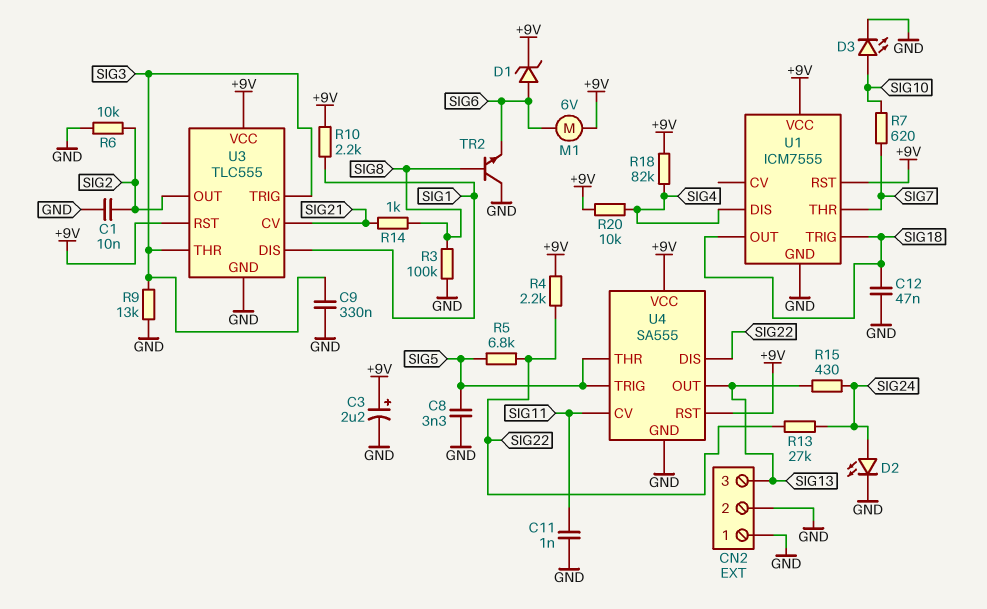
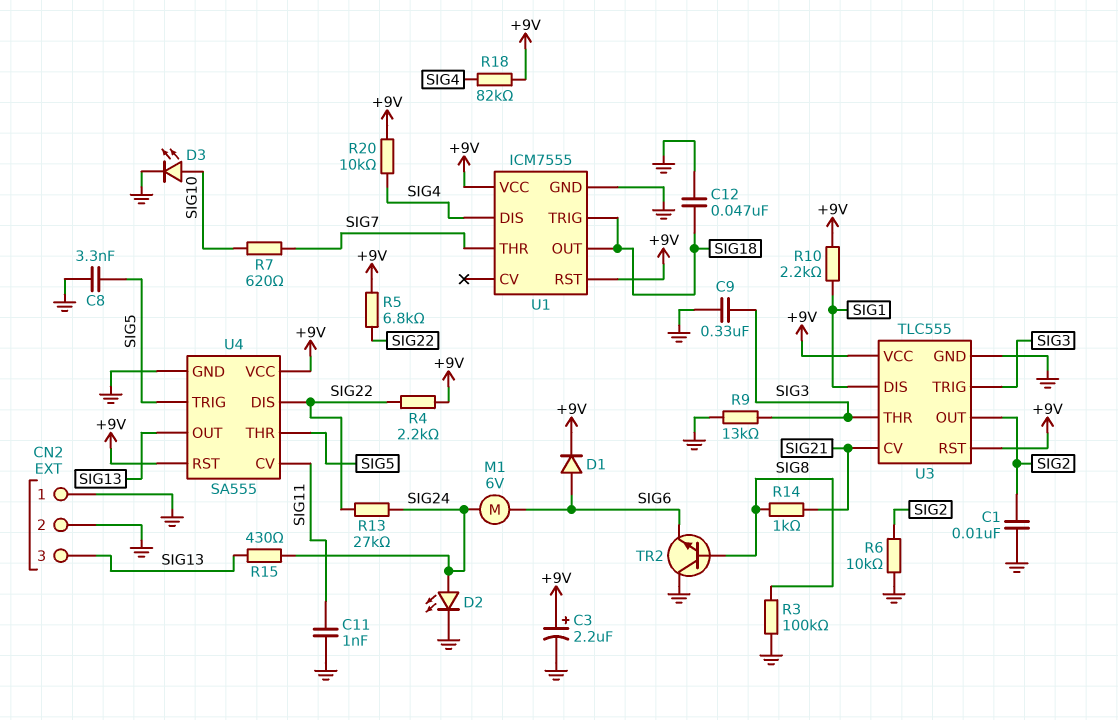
D1: zener (A SIG6, K +9V) -> diode (A SIG6, K +9V)
M1: motor 6V (+9V, SIG6) -> motor 6V (SIG6, SIG24)
R5: 6.8k (SIG5, SIG22) -> 6.8k (+9V, SIG22)

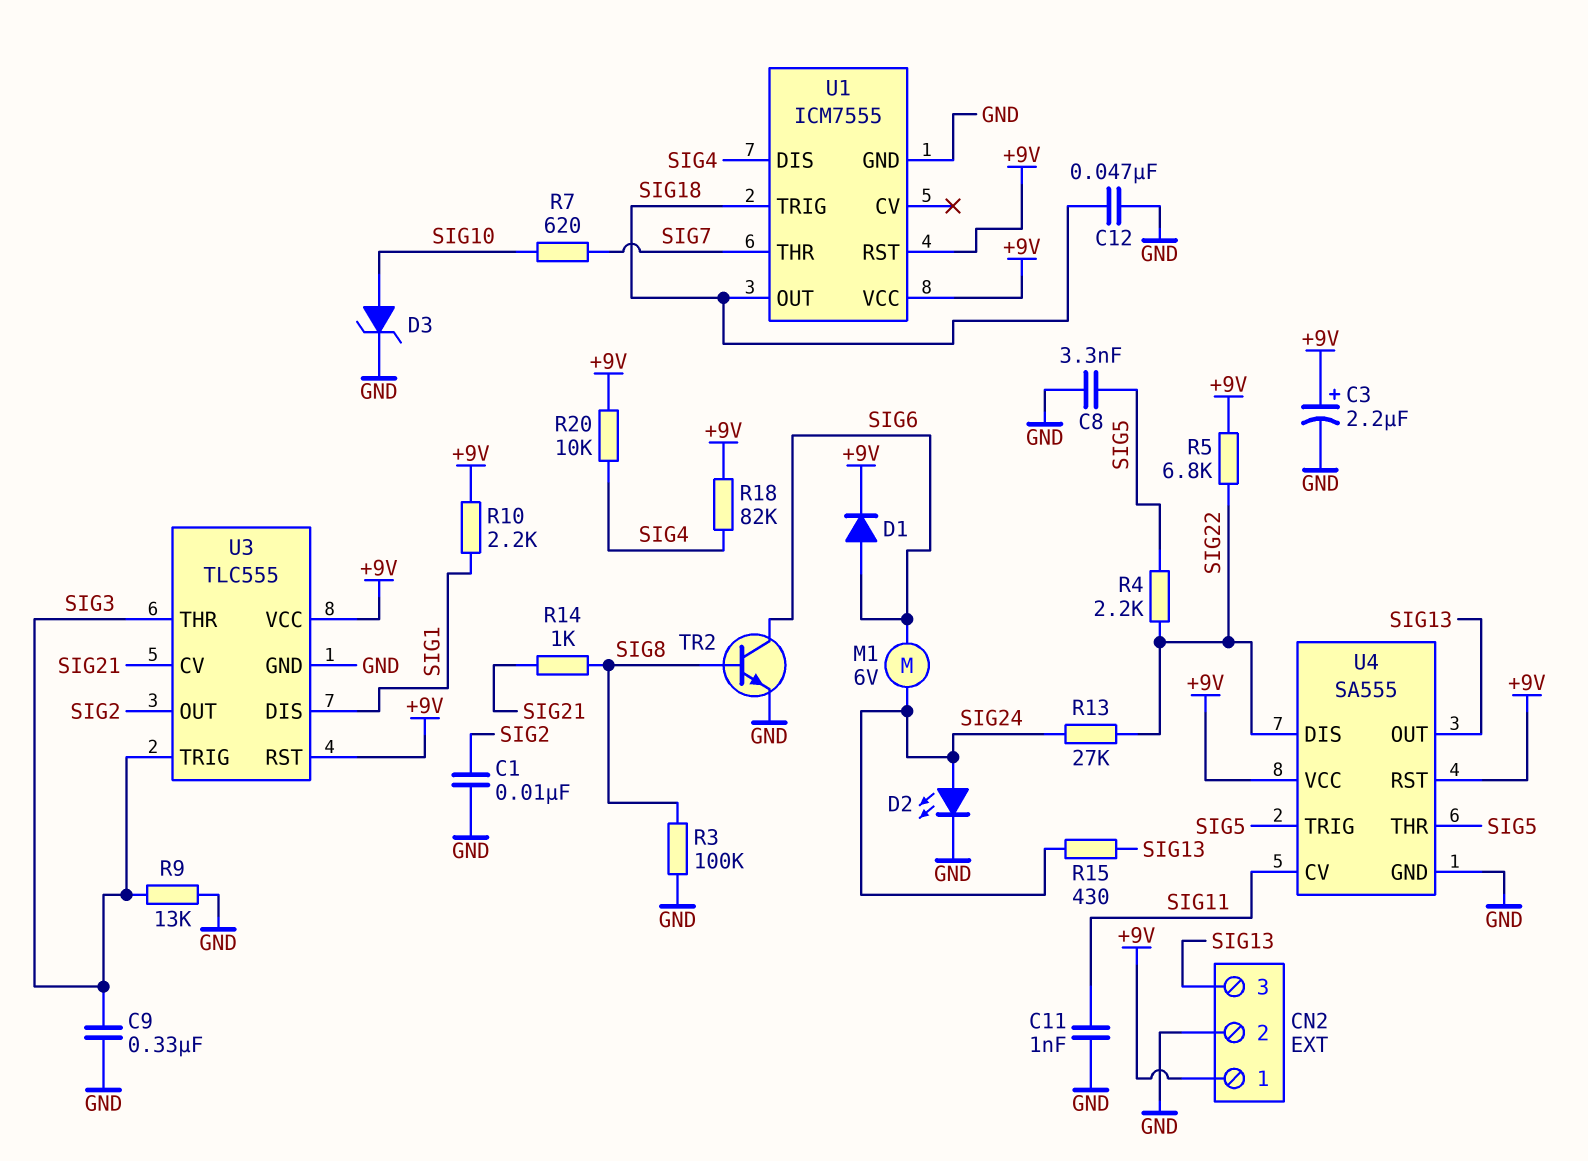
CN2 pin 1: GND -> +9V
D3: LED (A SIG10, K GND) -> zener (A SIG10, K GND)
R4: 2.2k (+9V, SIG22) -> 2.2k (SIG5, SIG22)
R6: 10k (GND, SIG2) -> none
TR2: NPN (B SIG8, C GND, E SIG6) -> NPN (B SIG8, C SIG6, E GND)

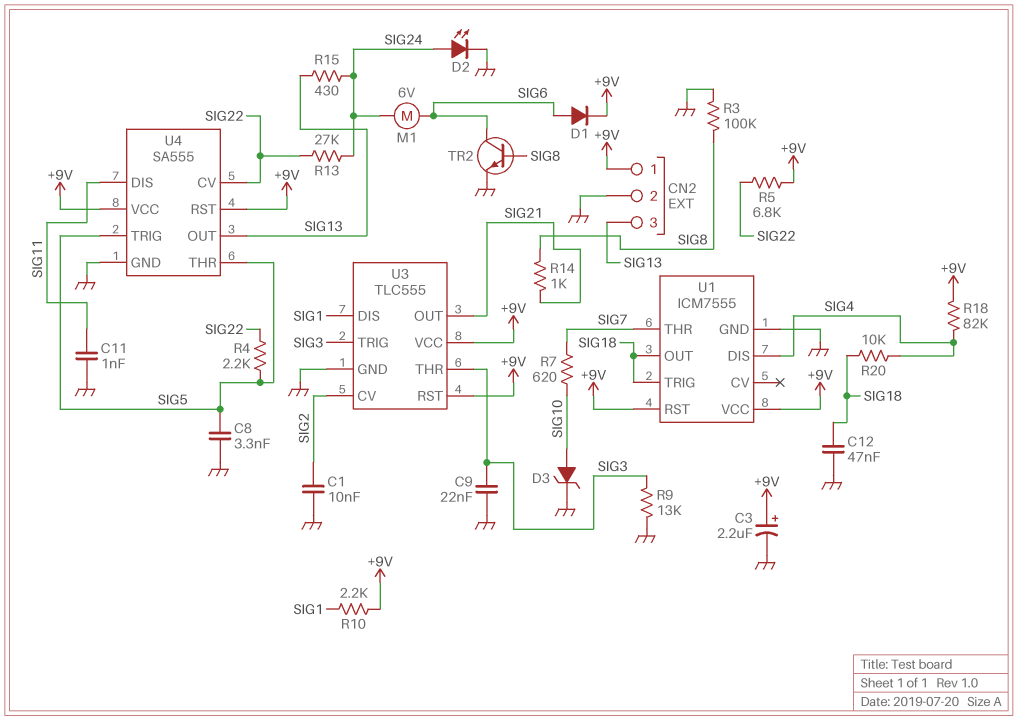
C9: 330nF (GND, SIG3) -> 22nF (GND, SIG3)
R20: 10k (+9V, SIG4) -> 10k (SIG4, SIG18)
U3 pin CV: SIG21 -> SIG2
U3 pin OUT: SIG2 -> SIG21
U4 pin CV: SIG11 -> SIG22
U4 pin DIS: SIG22 -> SIG11

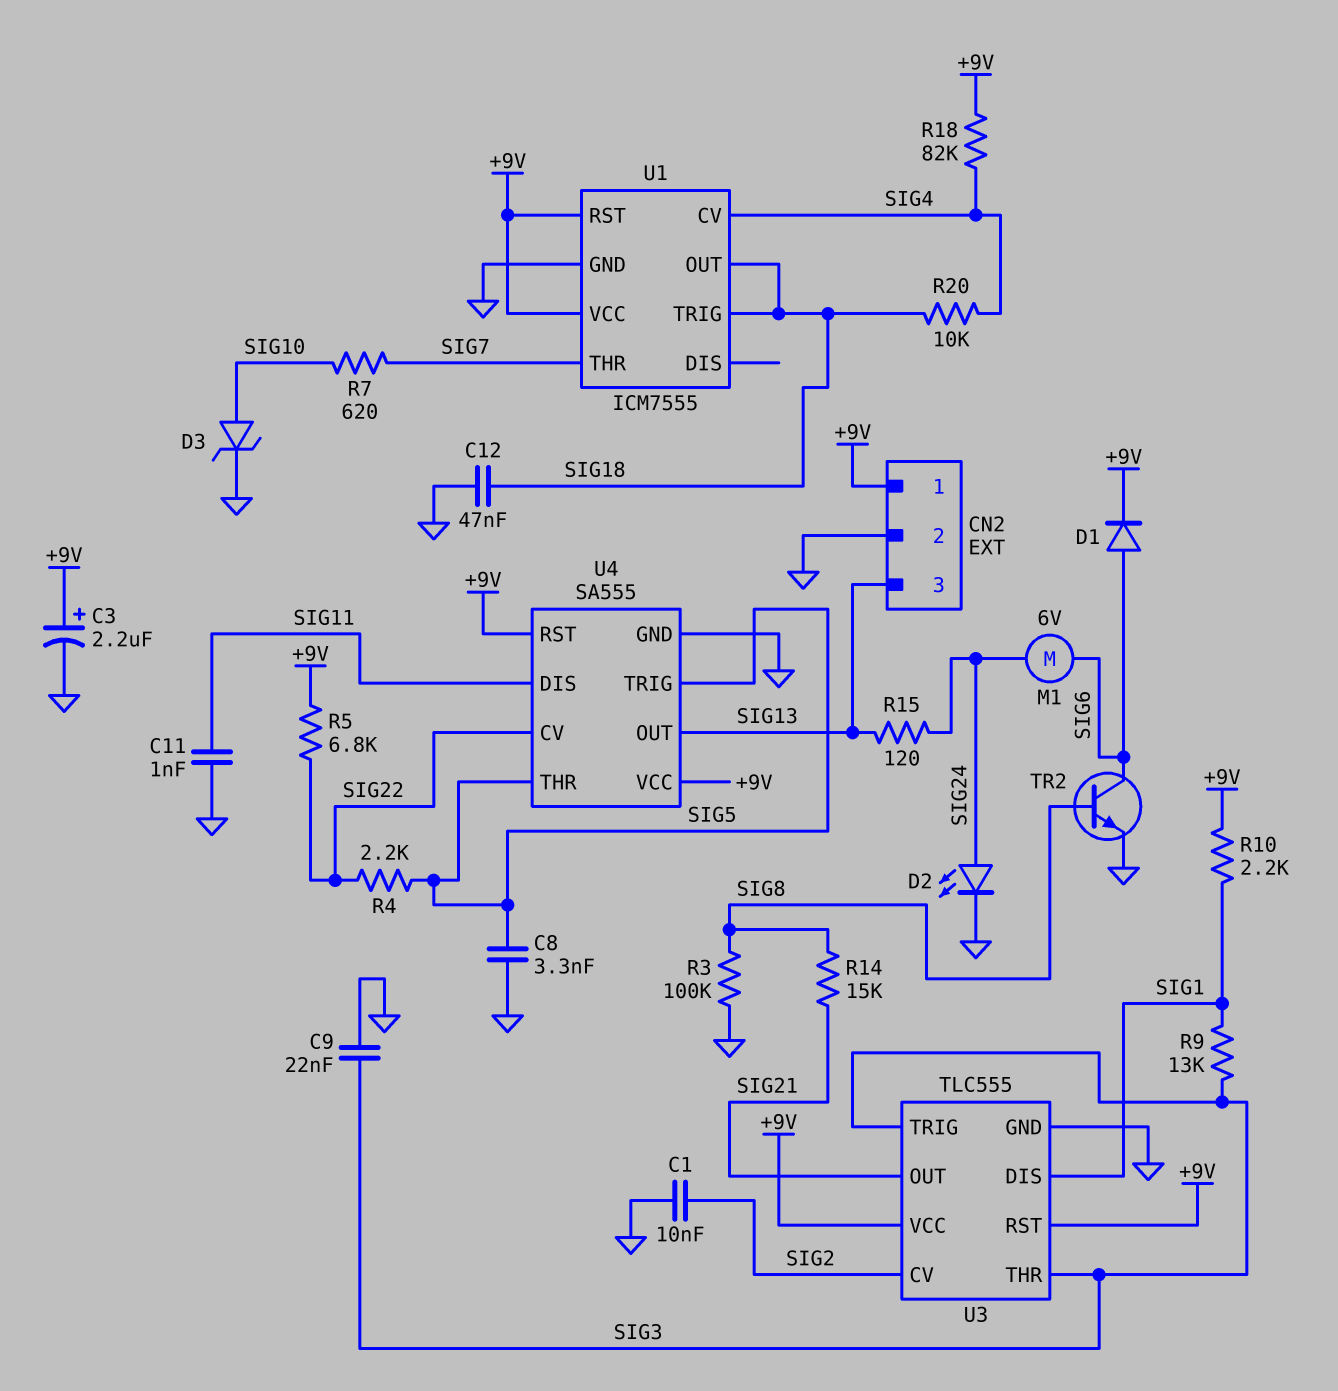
R9: 13k (GND, SIG3) -> 13k (SIG1, SIG3)
R13: 27k (SIG22, SIG24) -> none
R14: 1k (SIG8, SIG21) -> 15k (SIG8, SIG21)
R15: 430 (SIG13, SIG24) -> 120 (SIG13, SIG24)
U1 pin CV: none -> SIG4
U1 pin DIS: SIG4 -> none

